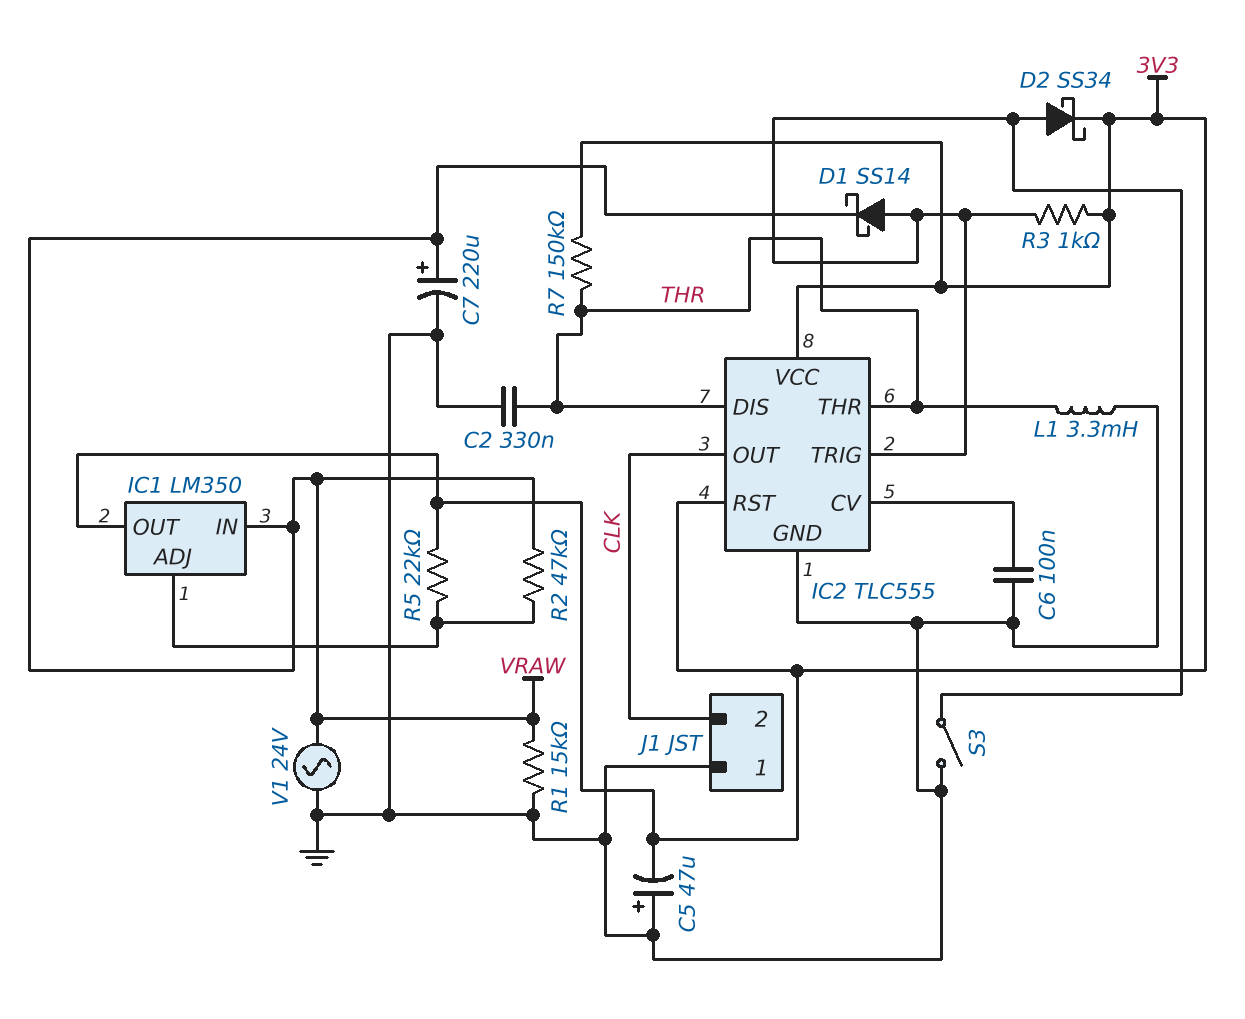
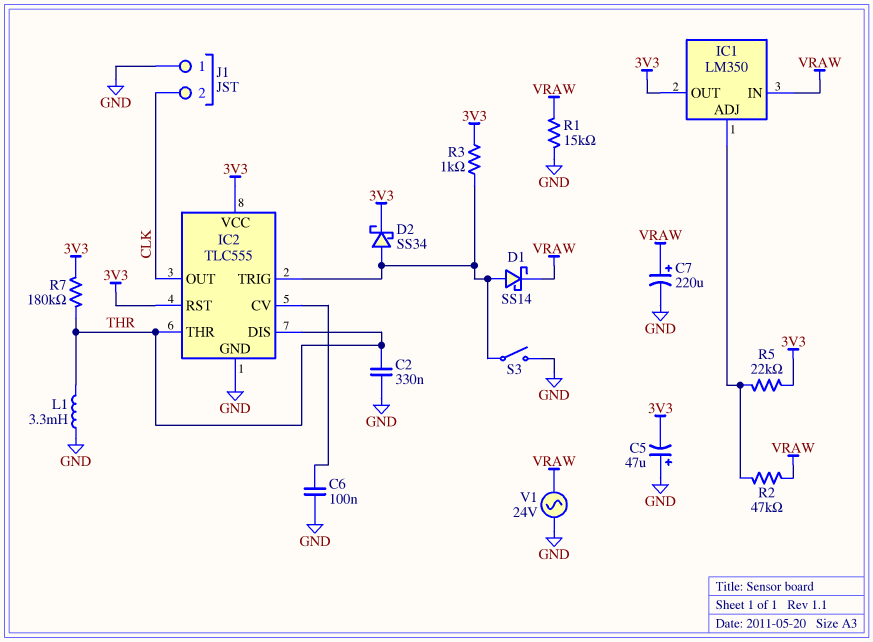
R7: 150k (3V3, THR) -> 180k (3V3, THR)

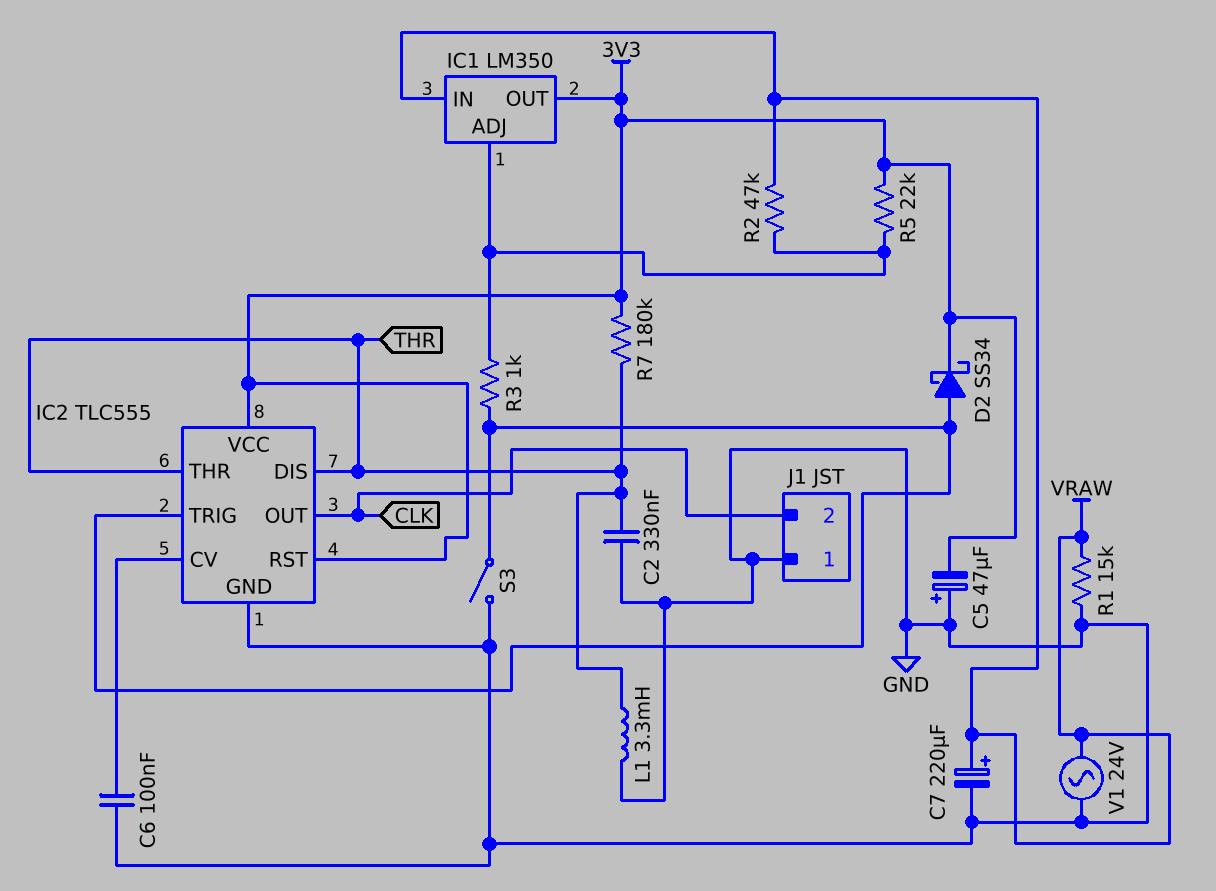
D1: schottky SS14 (A IC2/TRIG, K VRAW) -> none
R3: 1k (3V3, IC2/TRIG) -> 1k (IC1/ADJ, IC2/TRIG)

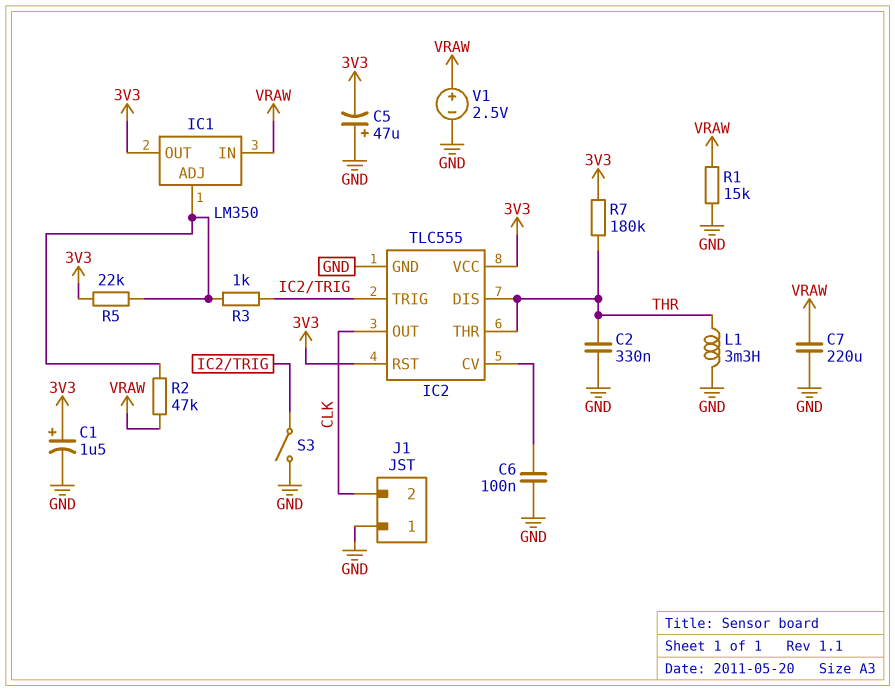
C1: none -> 1.5uF (plus 3V3, minus GND)
C7: 220uF (plus VRAW, minus GND) -> 220uF (GND, VRAW)
D2: schottky SS34 (A IC2/TRIG, K 3V3) -> none
V1: AC 24V (GND, VRAW) -> 2.5V (plus VRAW, minus GND)

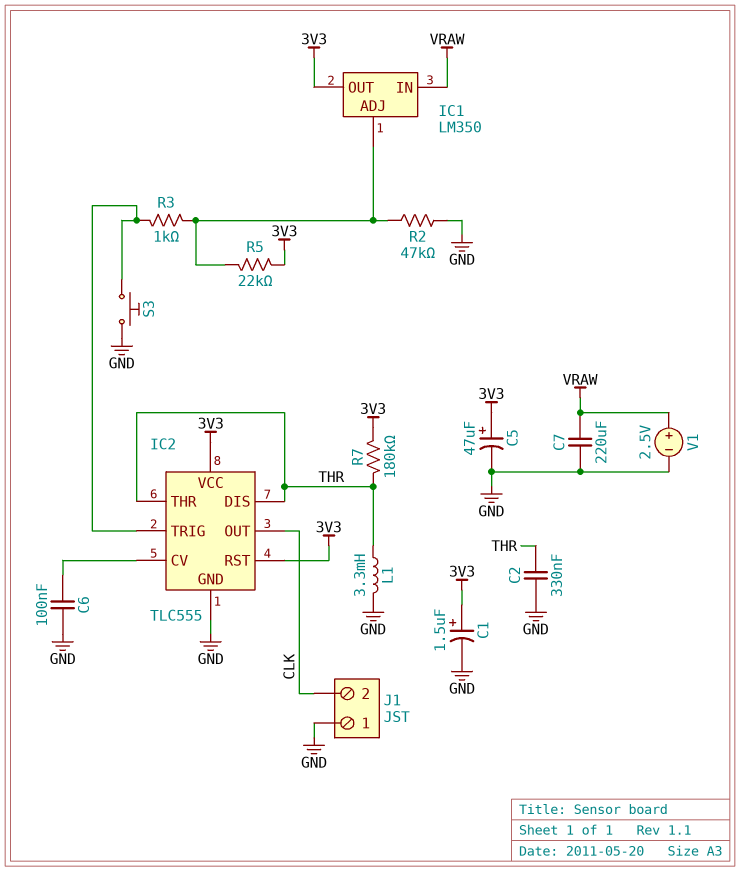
C5: 47uF (plus GND, minus 3V3) -> 47uF (plus 3V3, minus GND)
R1: 15k (GND, VRAW) -> none
R2: 47k (IC1/ADJ, VRAW) -> 47k (GND, IC1/ADJ)
S3: switch (GND, IC2/TRIG) -> button (GND, IC2/TRIG)

